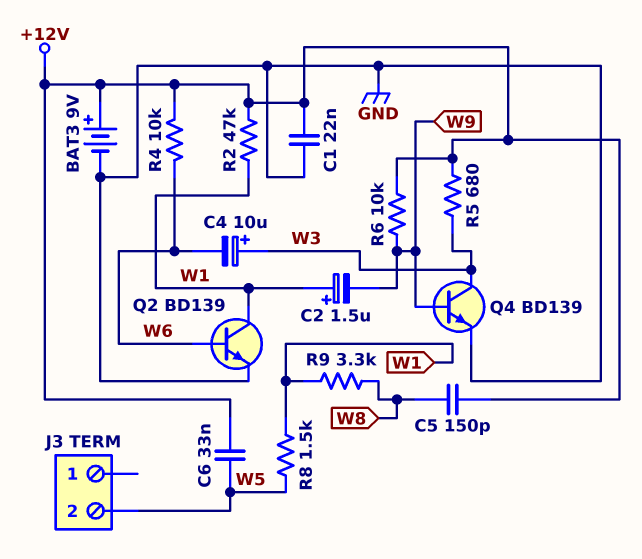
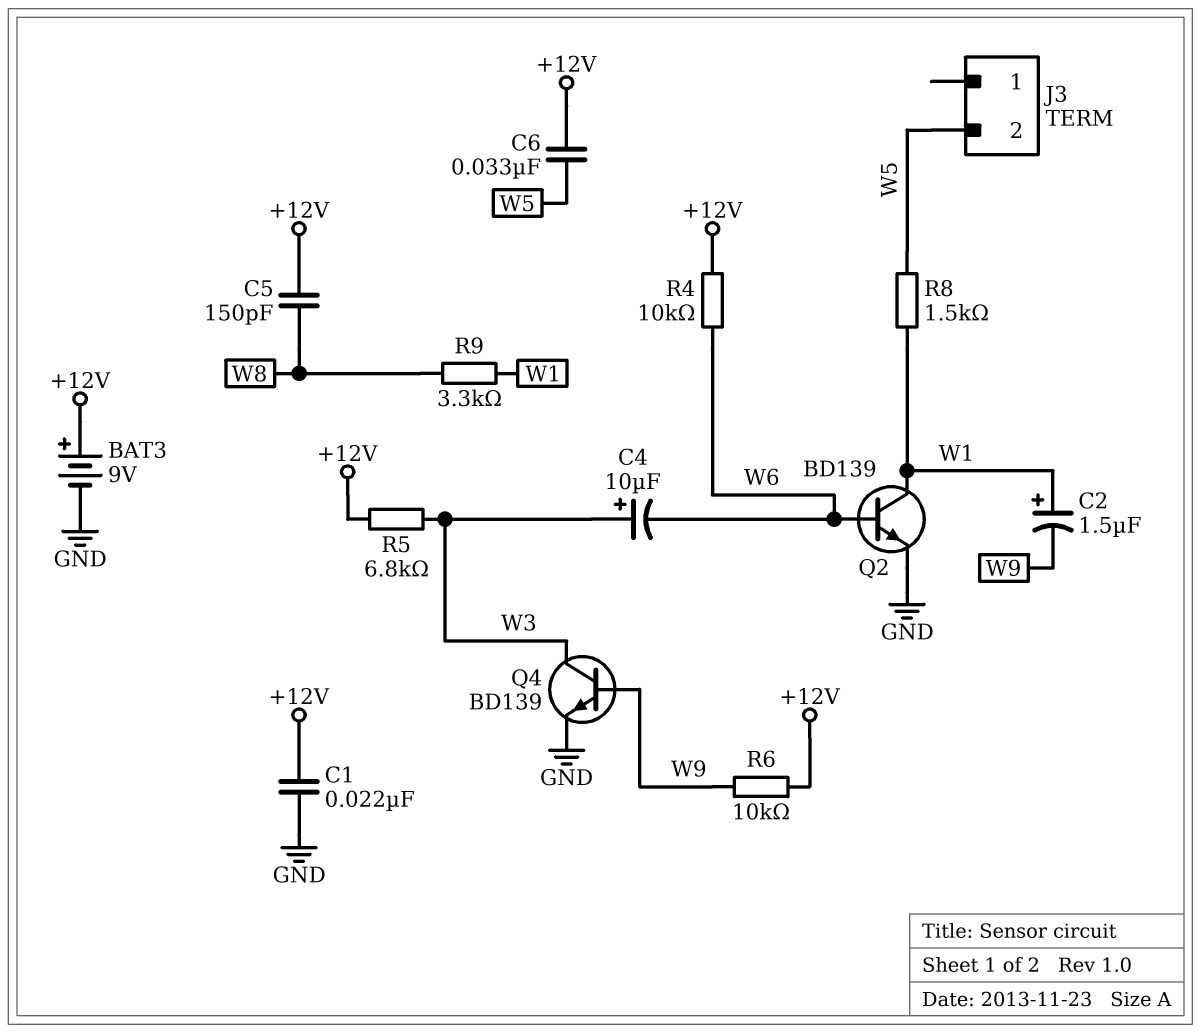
R2: 47k (+12V, W1) -> none
R5: 680 (+12V, W3) -> 6.8k (+12V, W3)

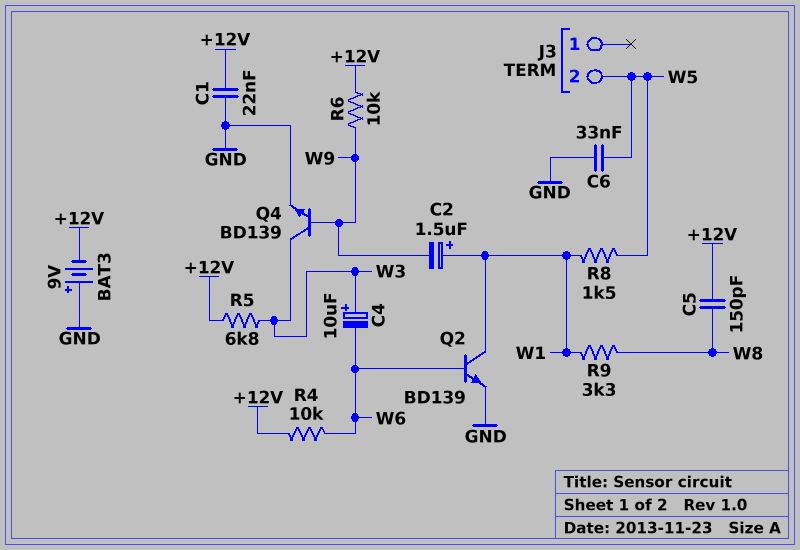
BAT3: 9V (plus +12V, minus GND) -> 9V (plus GND, minus +12V)
C6: 33nF (+12V, W5) -> 33nF (GND, W5)

